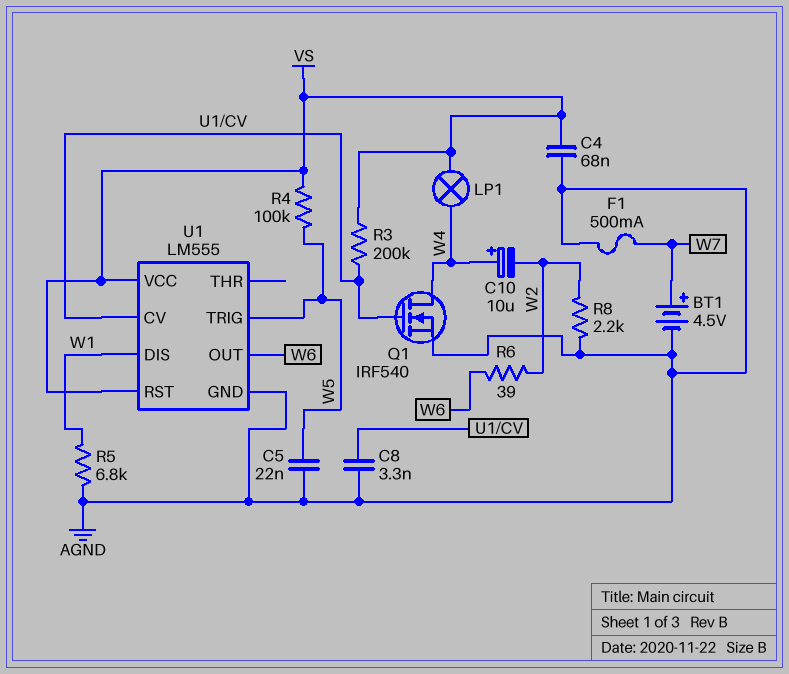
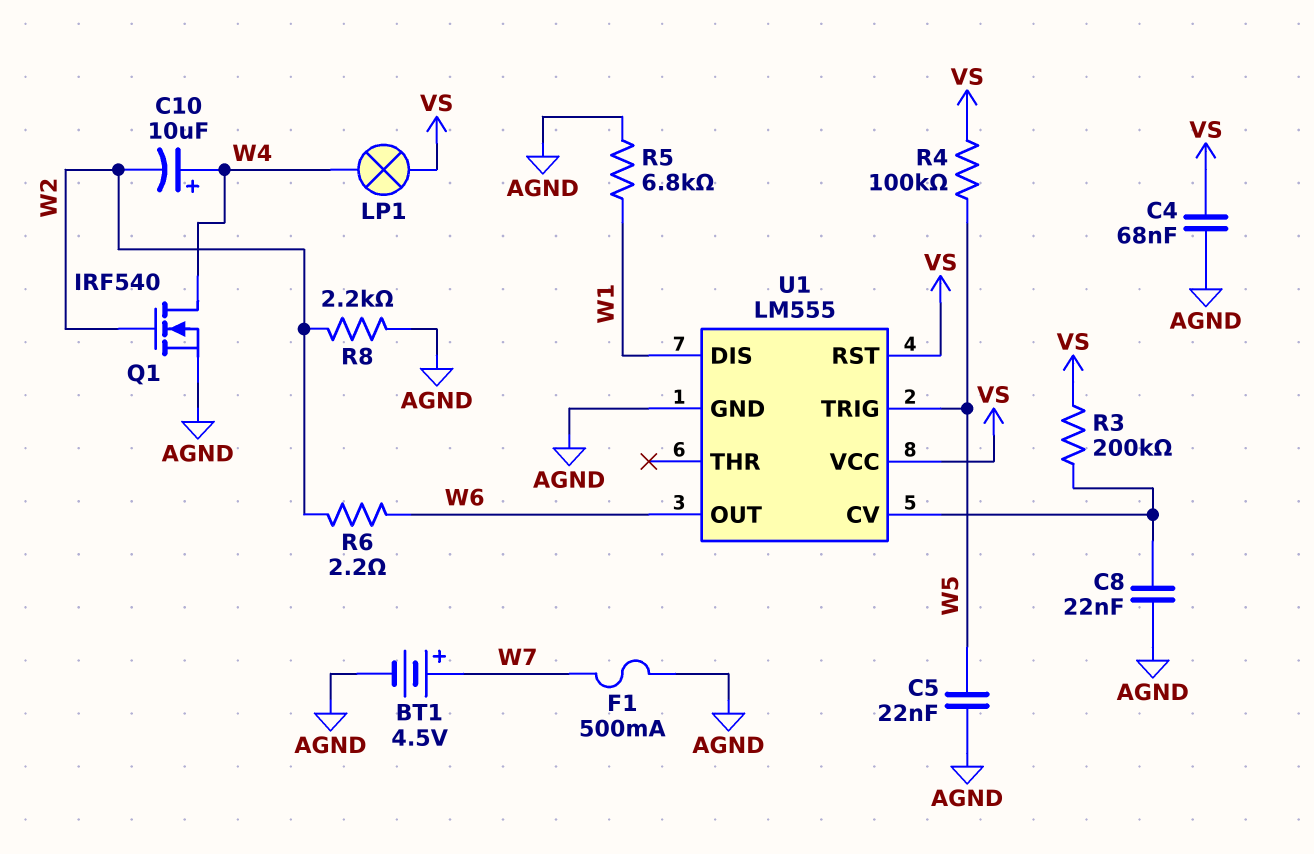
C8: 3.3nF (AGND, U1/CV) -> 22nF (AGND, U1/CV)
Q1: NMOS IRF540 (G U1/CV, D W4, S AGND) -> NMOS IRF540 (G W2, D W4, S AGND)
R6: 39 (W2, W6) -> 2.2 (W2, W6)

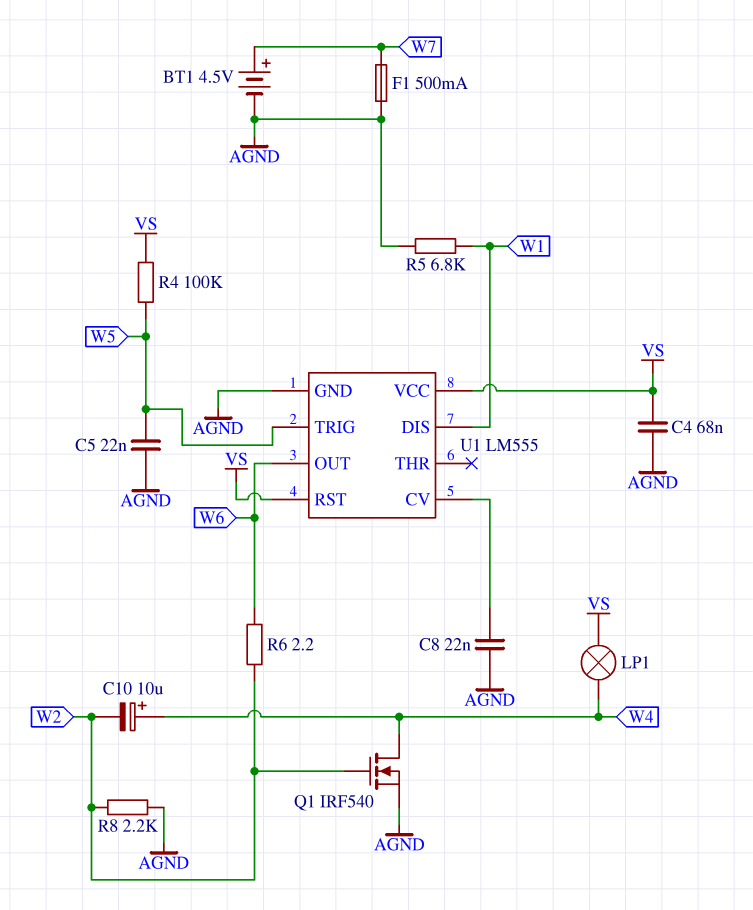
R3: 200k (U1/CV, VS) -> none

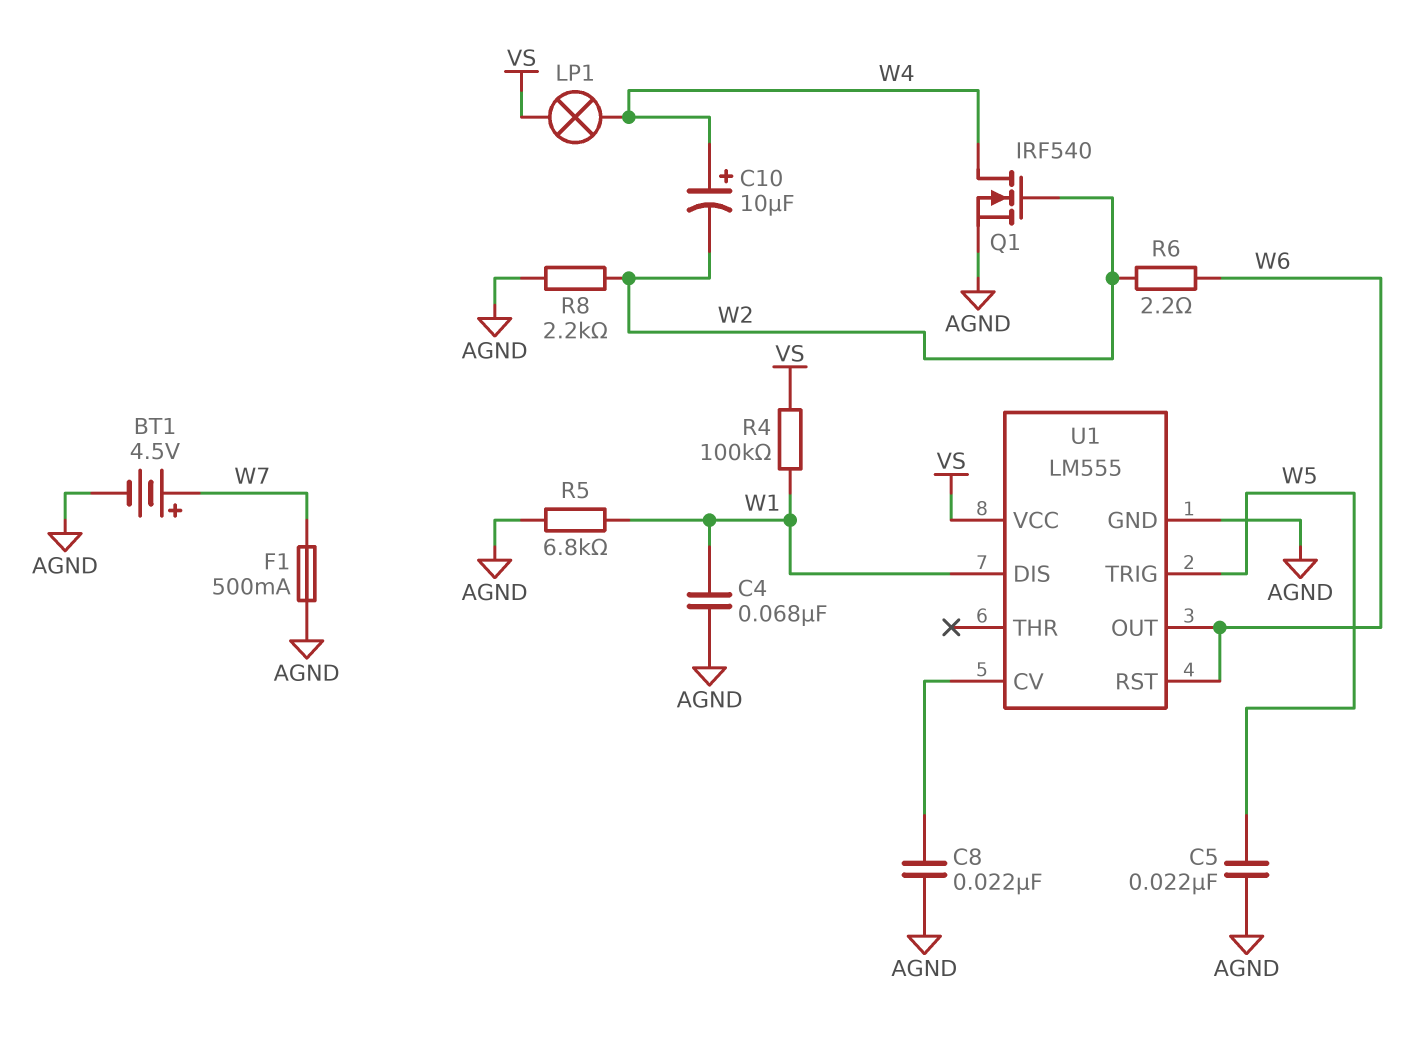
C4: 68nF (AGND, VS) -> 68nF (AGND, W1)
R4: 100k (VS, W5) -> 100k (VS, W1)
U1 pin RST: VS -> W6

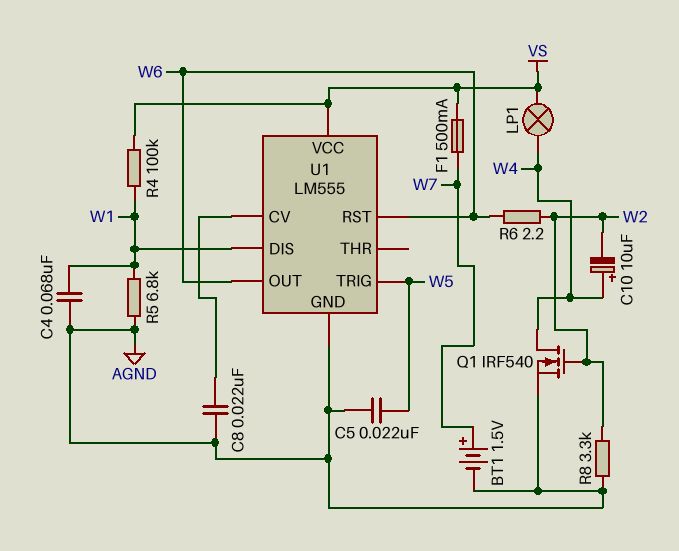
BT1: 4.5V (plus W7, minus AGND) -> 1.5V (plus W7, minus AGND)
F1: 500mA (AGND, W7) -> 500mA (VS, W7)
R8: 2.2k (AGND, W2) -> 3.3k (AGND, W2)

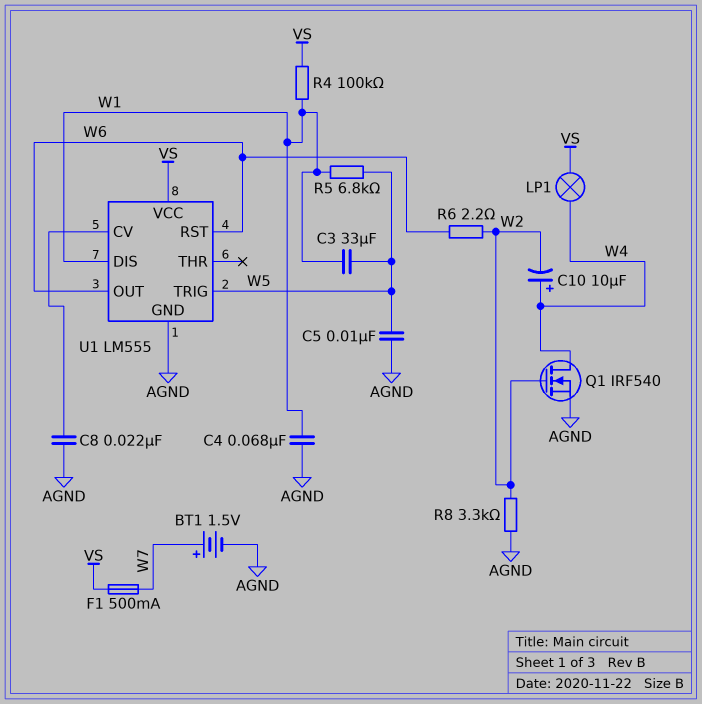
C3: none -> 33uF (W1, W5)
C5: 22nF (AGND, W5) -> 10nF (AGND, W5)
R5: 6.8k (AGND, W1) -> 6.8k (W1, W5)

